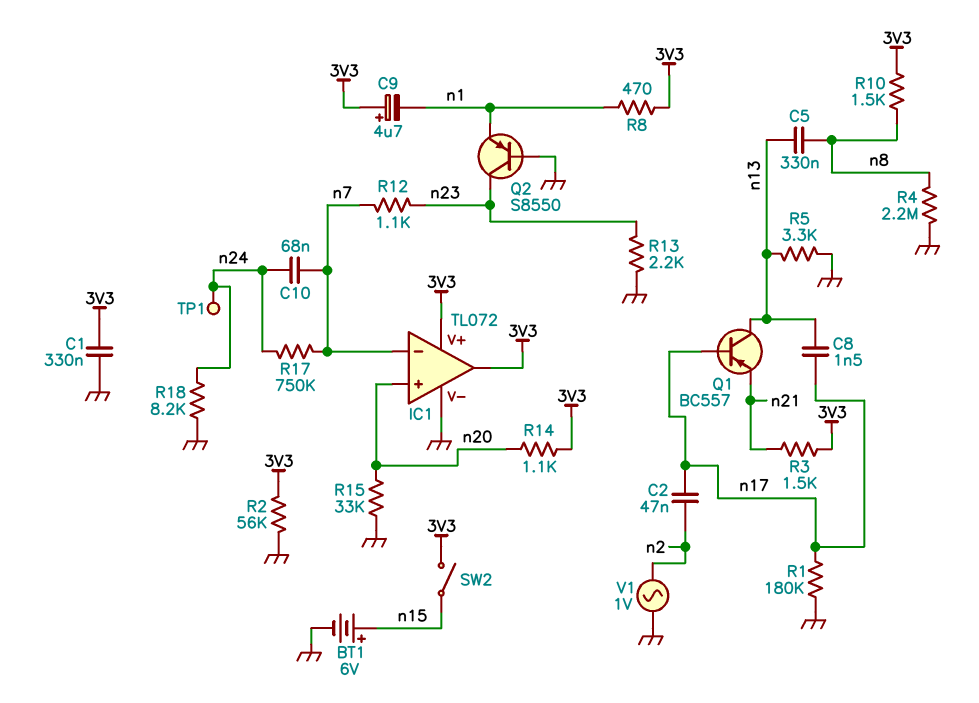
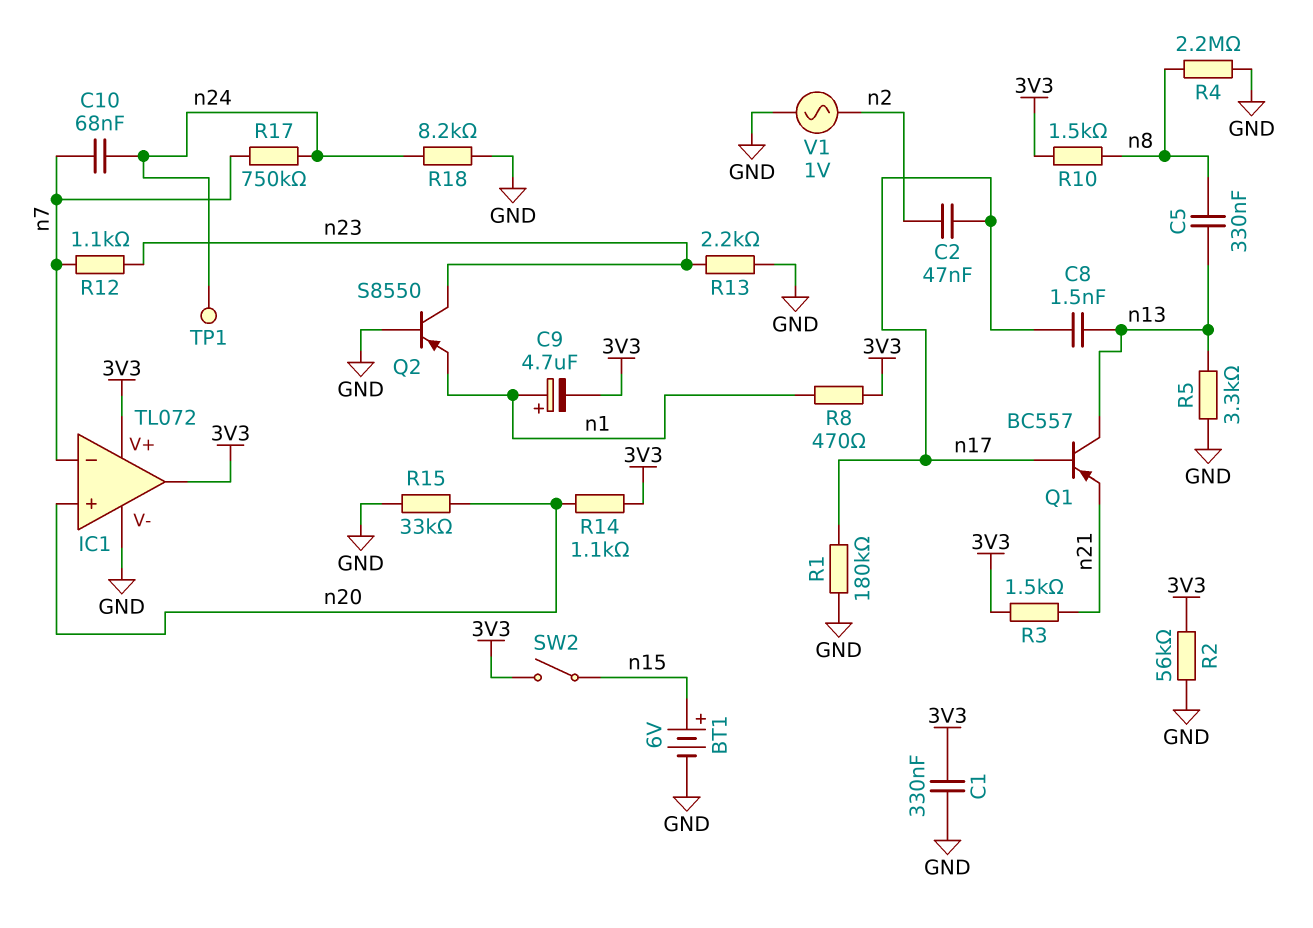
C9: 4.7uF (plus 3V3, minus n1) -> 4.7uF (plus n1, minus 3V3)

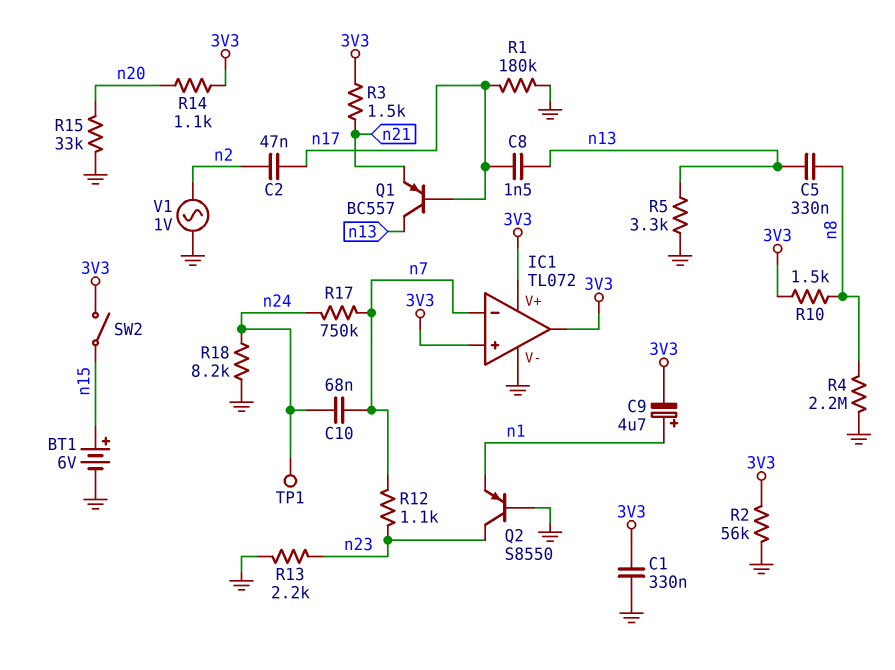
IC1 pin in+: n20 -> 3V3
R8: 470 (3V3, n1) -> none

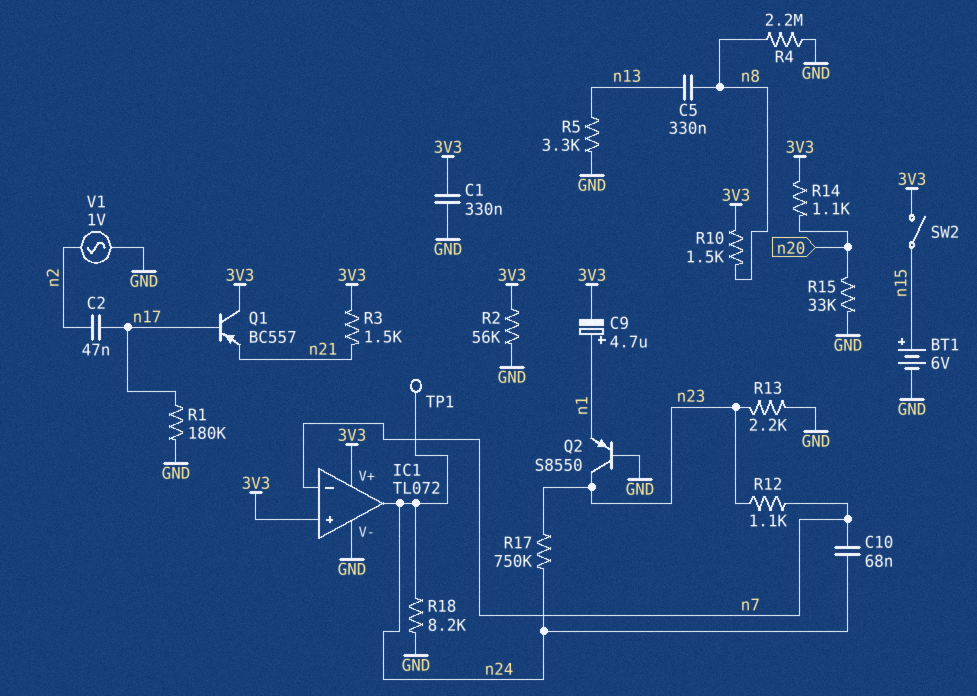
C8: 1.5nF (n13, n17) -> none
IC1 pin out: 3V3 -> n24
Q1: PNP BC557 (B n17, C n13, E n21) -> PNP BC557 (B n17, C 3V3, E n21)
R17: 750k (n7, n24) -> 750k (n23, n24)

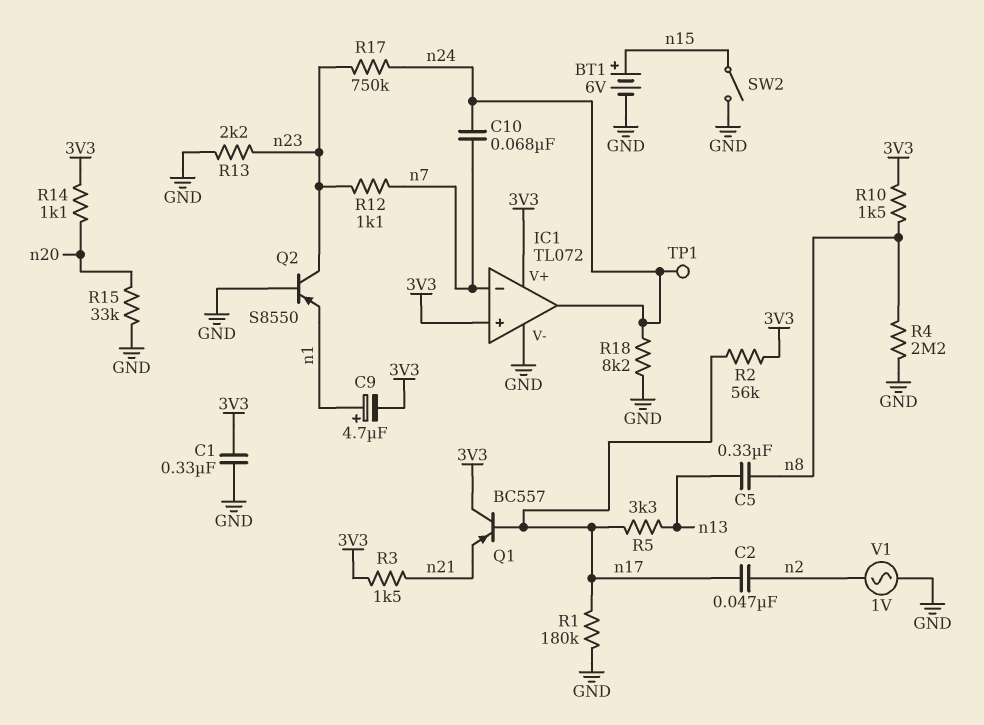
R2: 56k (3V3, GND) -> 56k (3V3, n17)
R5: 3.3k (GND, n13) -> 3.3k (n13, n17)
SW2: switch (3V3, n15) -> switch (GND, n15)

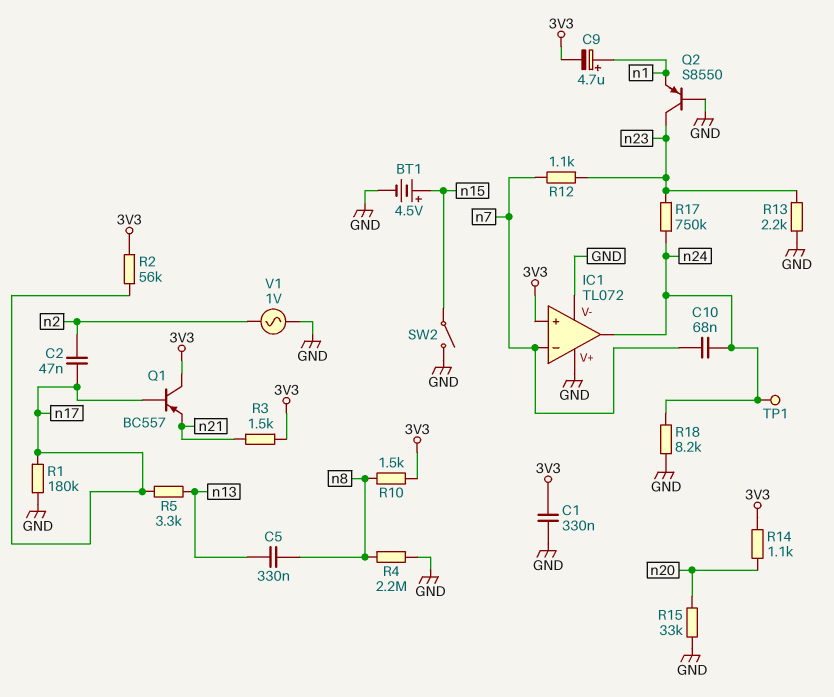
BT1: 6V (plus n15, minus GND) -> 4.5V (plus n15, minus GND)
IC1 pin V+: 3V3 -> GND

